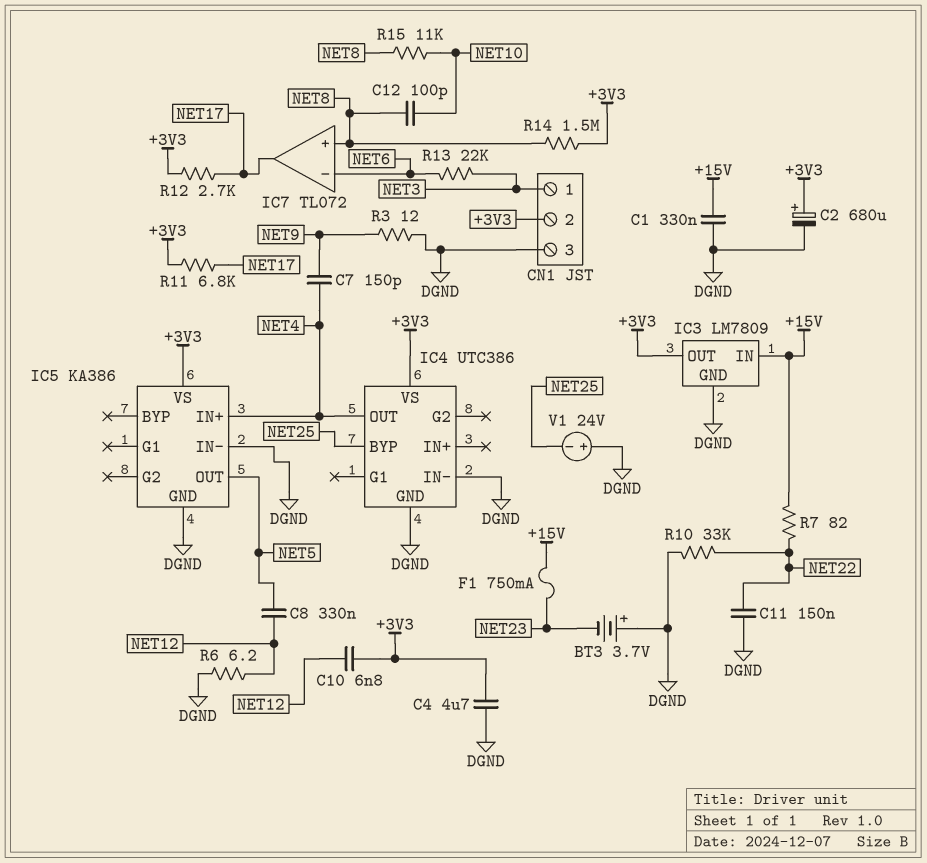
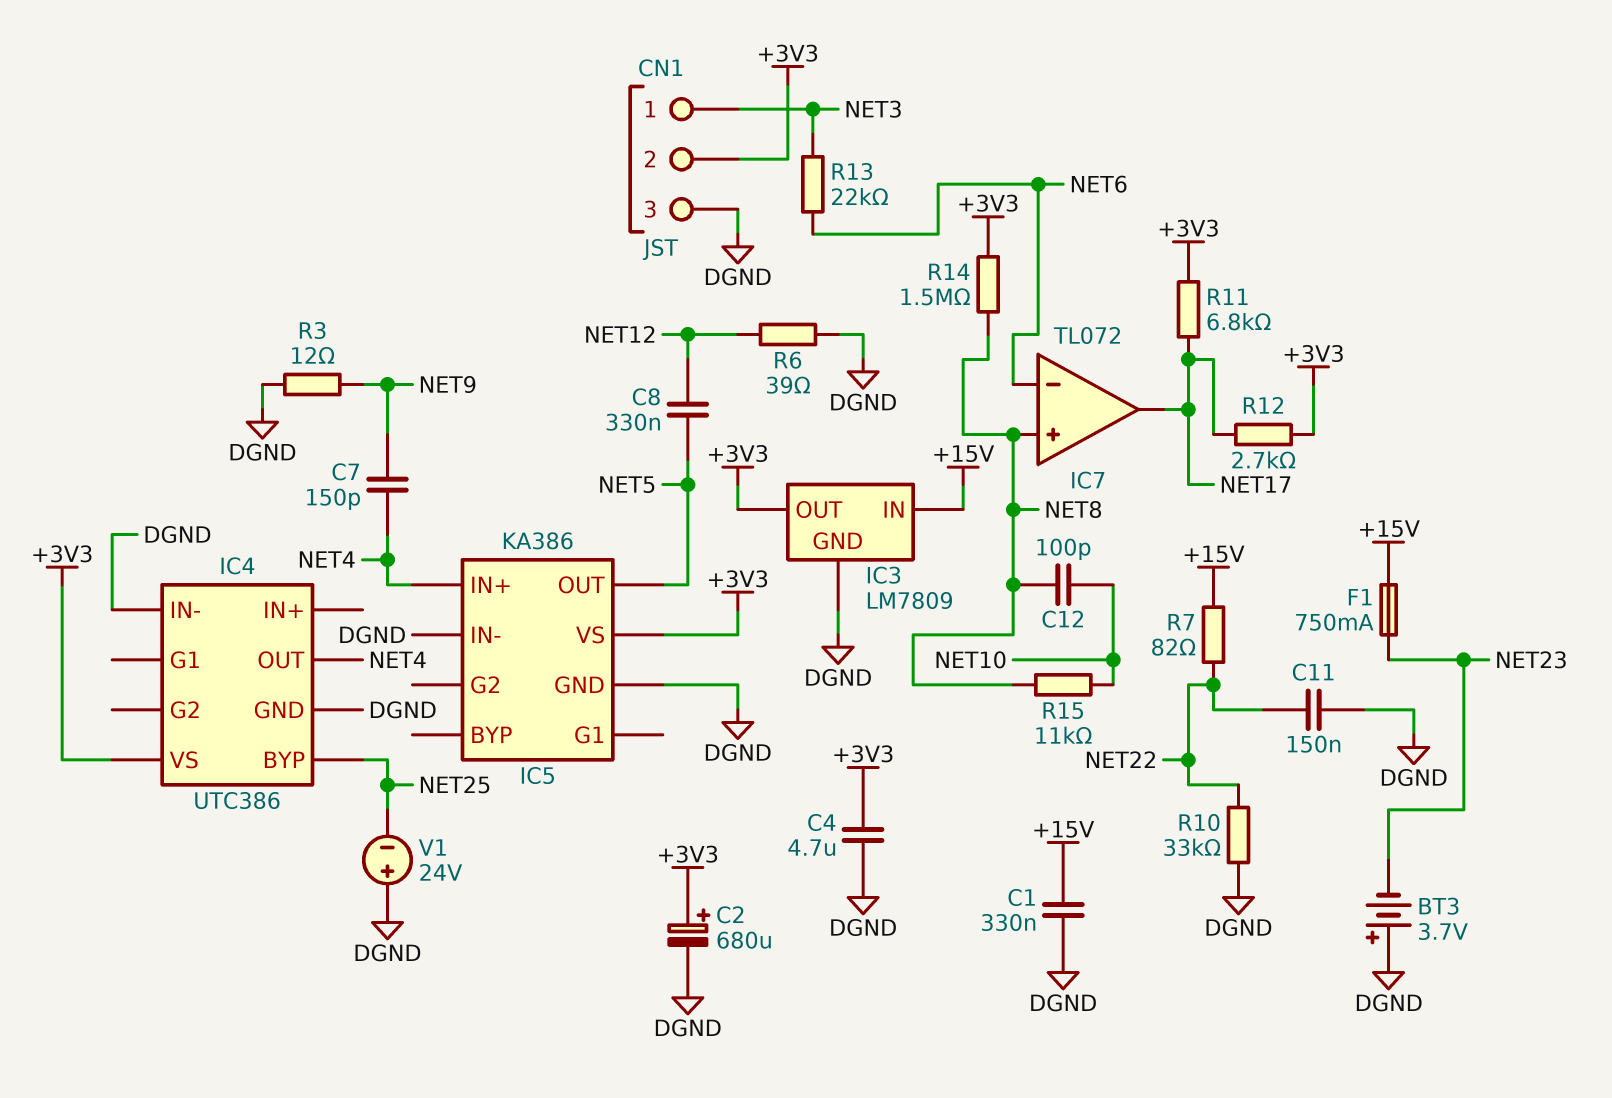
C10: 6.8nF (+3V3, NET12) -> none
R6: 6.2 (DGND, NET12) -> 39 (DGND, NET12)

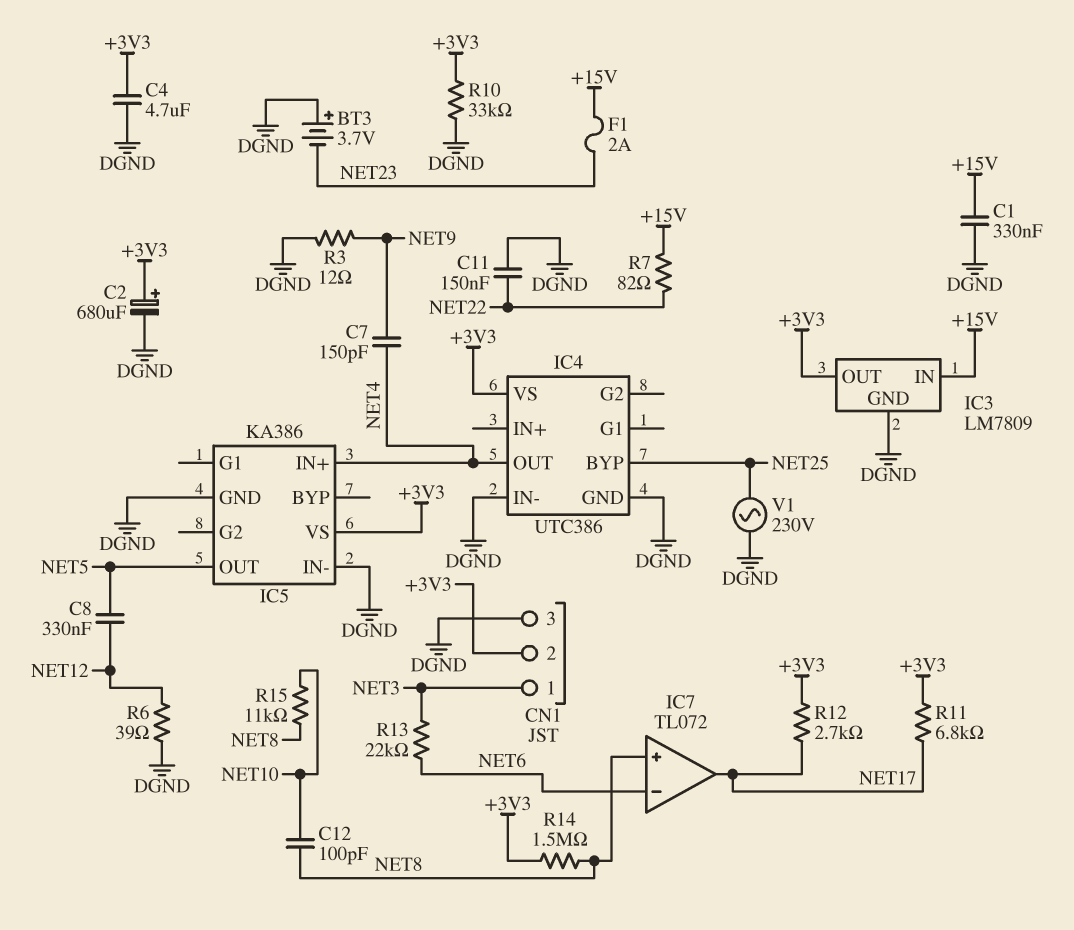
F1: 750mA (+15V, NET23) -> 2A (+15V, NET23)
R10: 33k (DGND, NET22) -> 33k (+3V3, DGND)
V1: 24V (plus DGND, minus NET25) -> AC 230V (DGND, NET25)

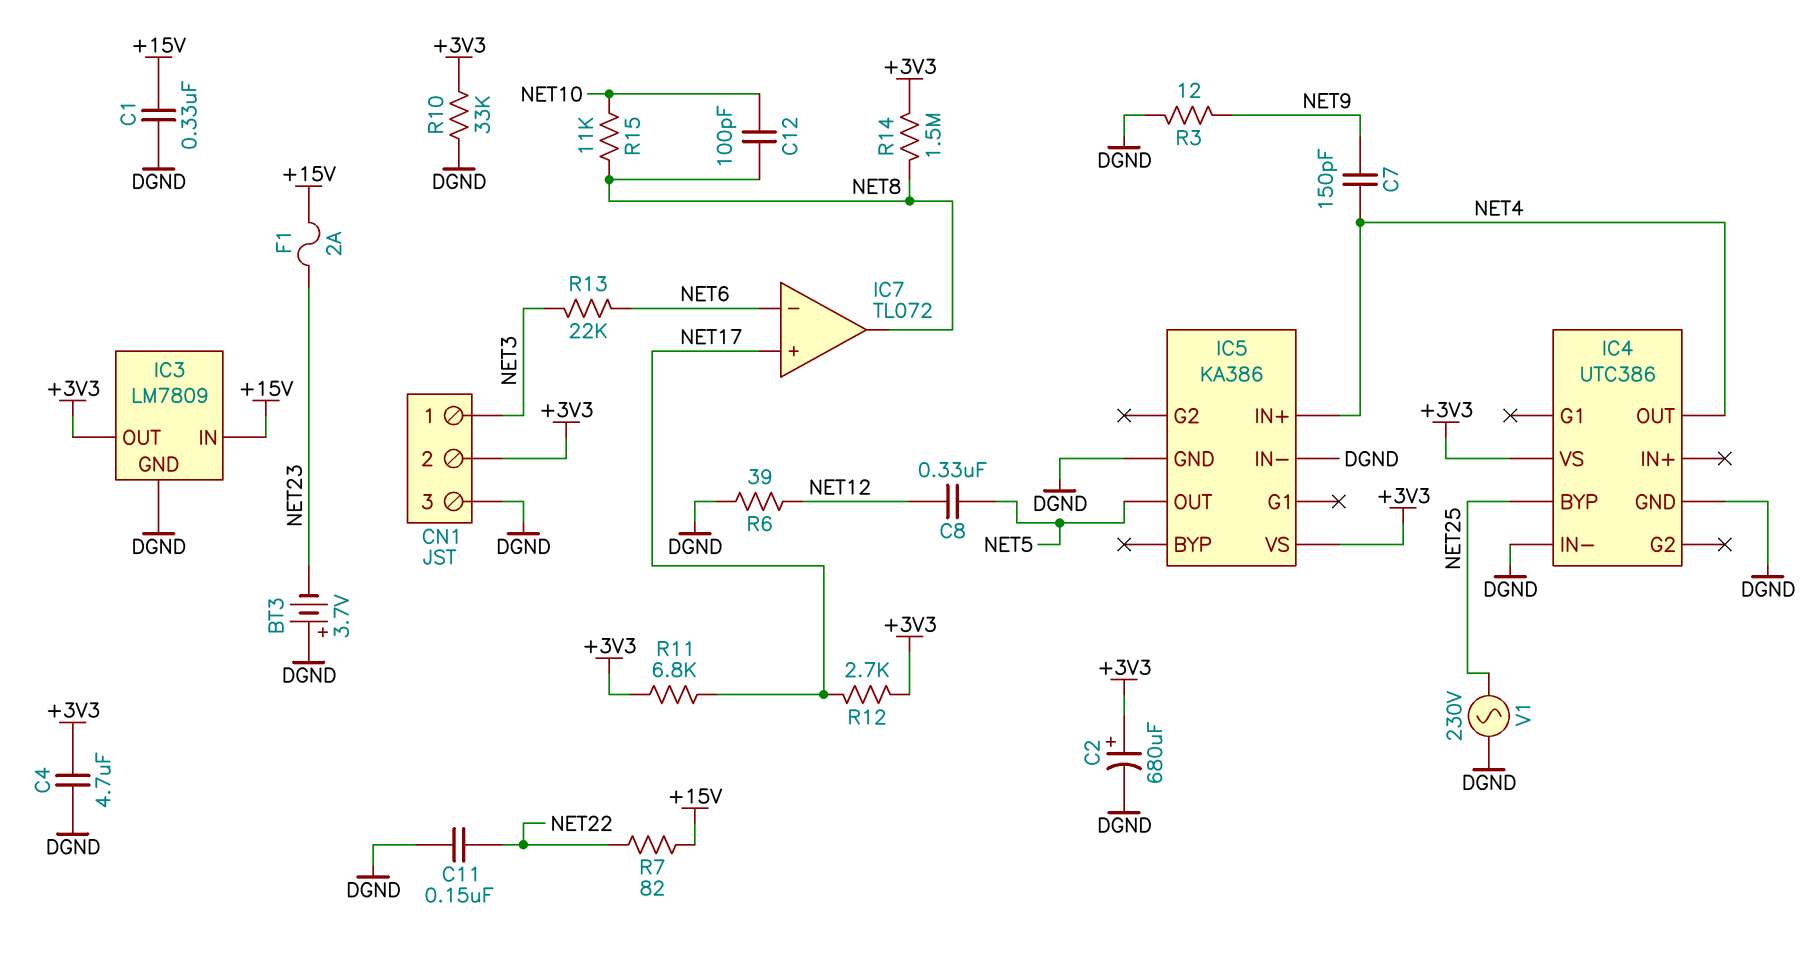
IC7 pin in+: NET8 -> NET17
IC7 pin out: NET17 -> NET8

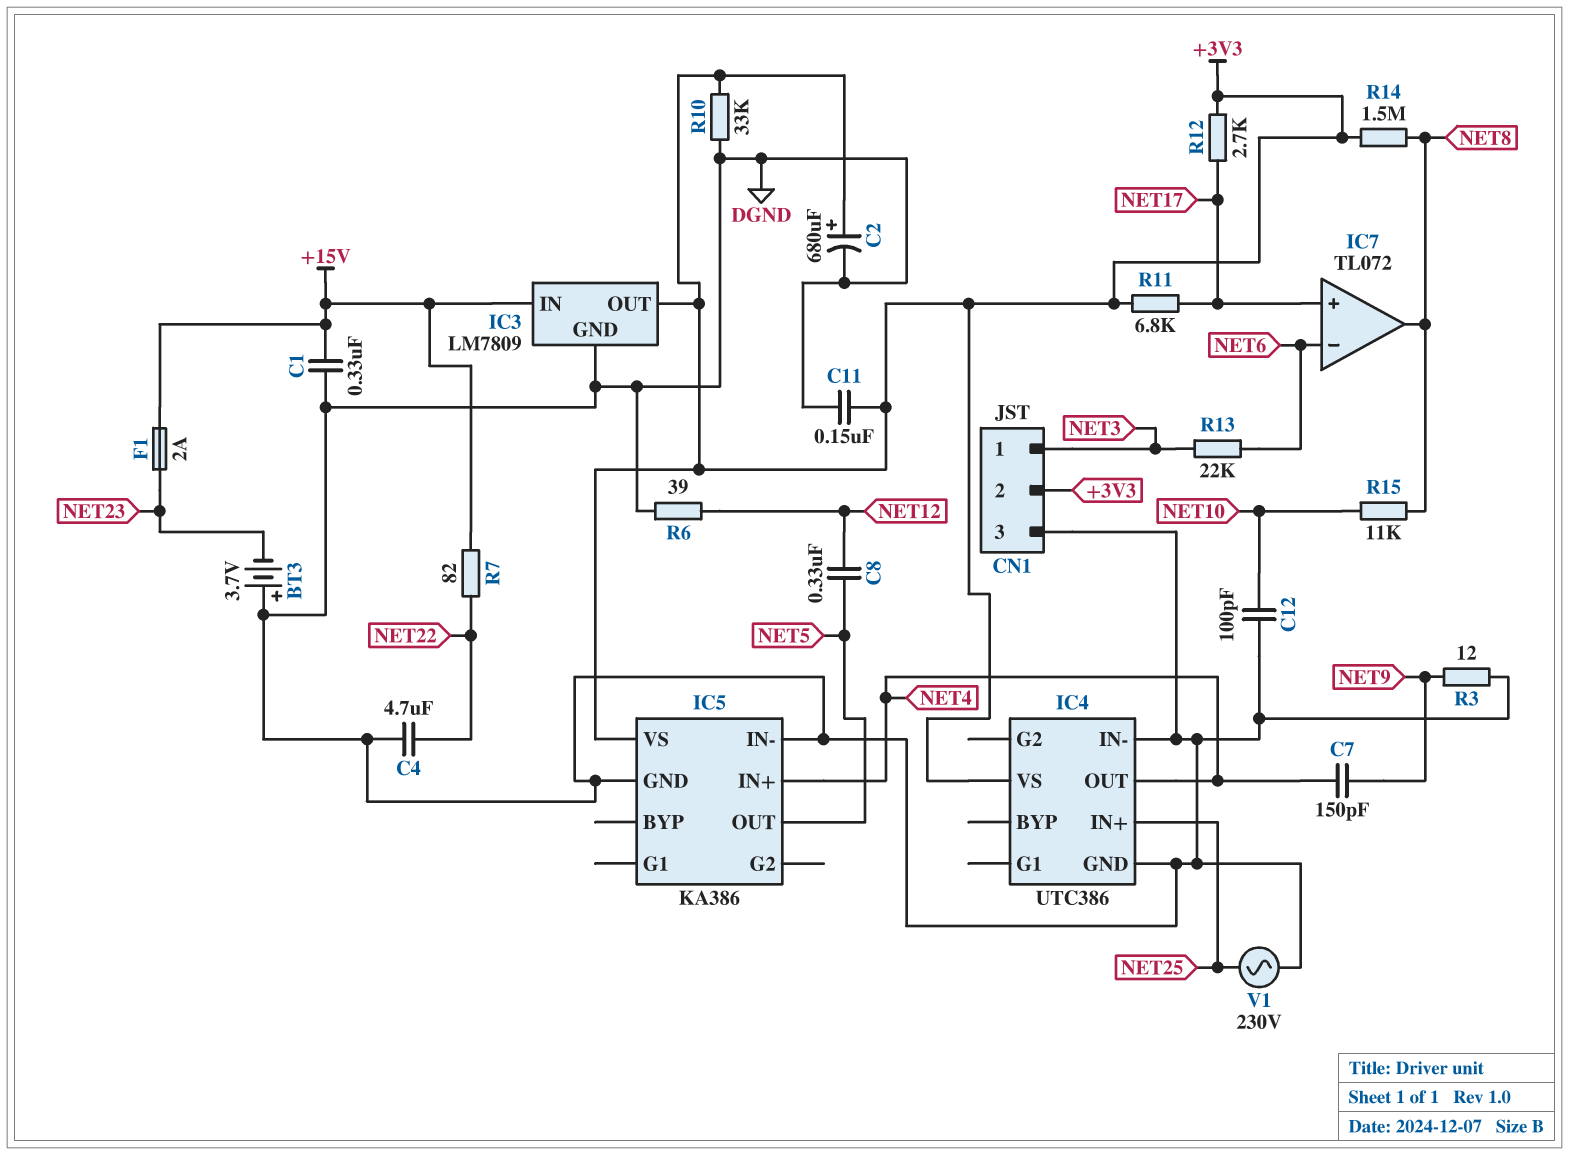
C4: 4.7uF (+3V3, DGND) -> 4.7uF (DGND, NET22)
C11: 150nF (DGND, NET22) -> 150nF (+3V3, DGND)
C12: 100pF (NET8, NET10) -> 100pF (DGND, NET10)
IC4 pin BYP: NET25 -> none
IC4 pin IN+: none -> NET25

